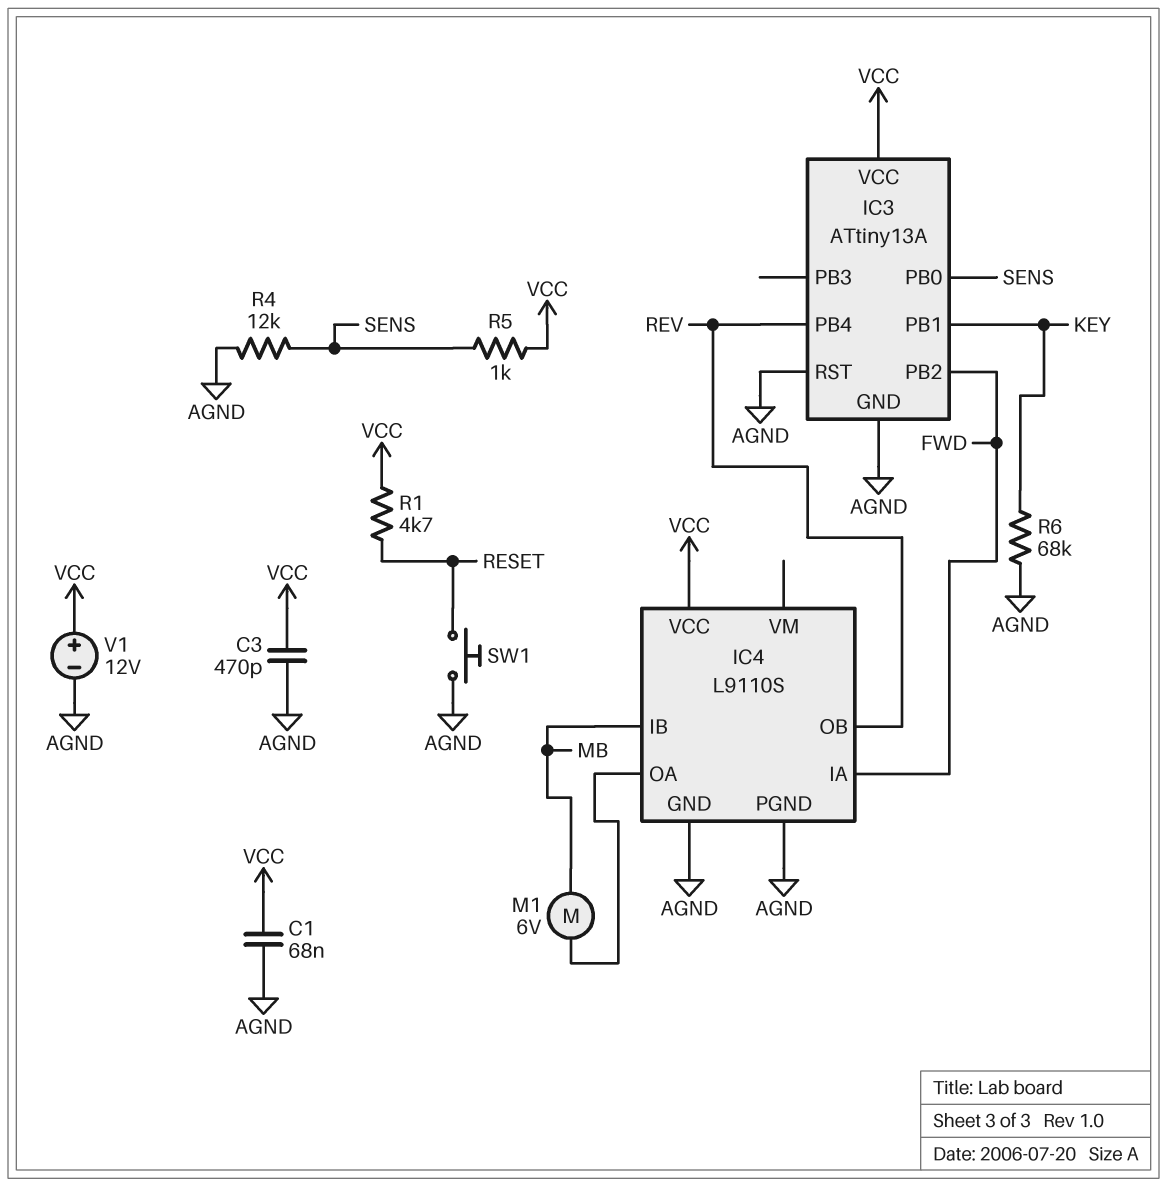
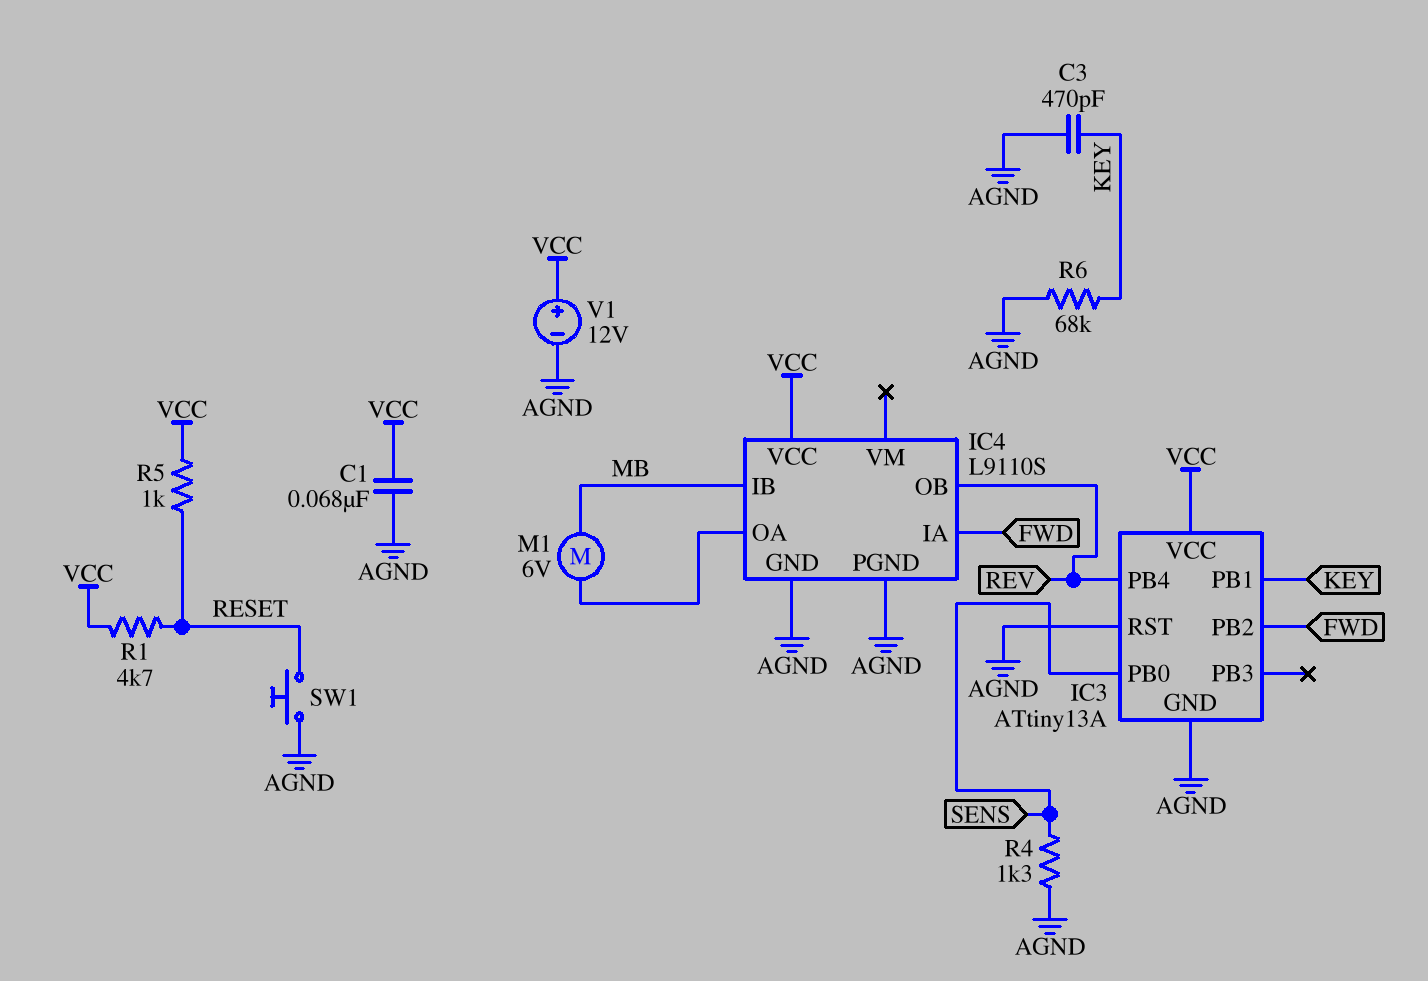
C3: 470pF (AGND, VCC) -> 470pF (AGND, KEY)
R4: 12k (AGND, SENS) -> 1.3k (AGND, SENS)
R5: 1k (SENS, VCC) -> 1k (RESET, VCC)

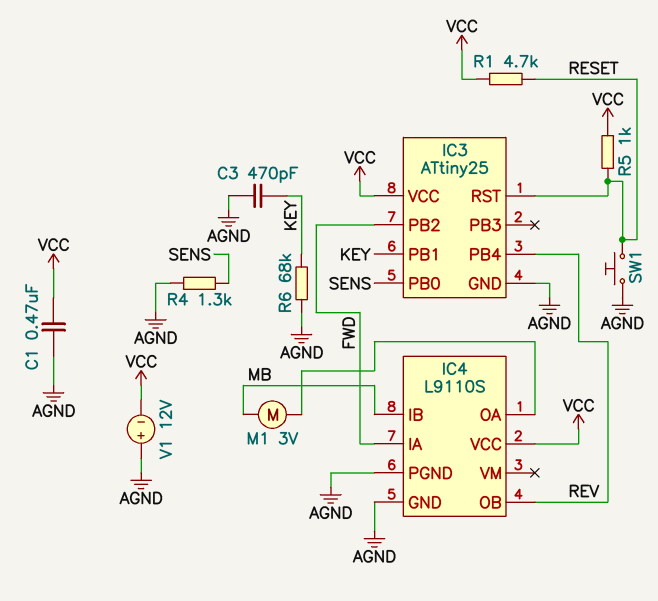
C1: 68nF (AGND, VCC) -> 470nF (AGND, VCC)
IC3: ATtiny13A -> ATtiny25
IC3 pin RST: AGND -> RESET
M1: motor 6V (IC4/OA, MB) -> motor 3V (IC4/OA, MB)
V1: 12V (plus VCC, minus AGND) -> 12V (plus AGND, minus VCC)

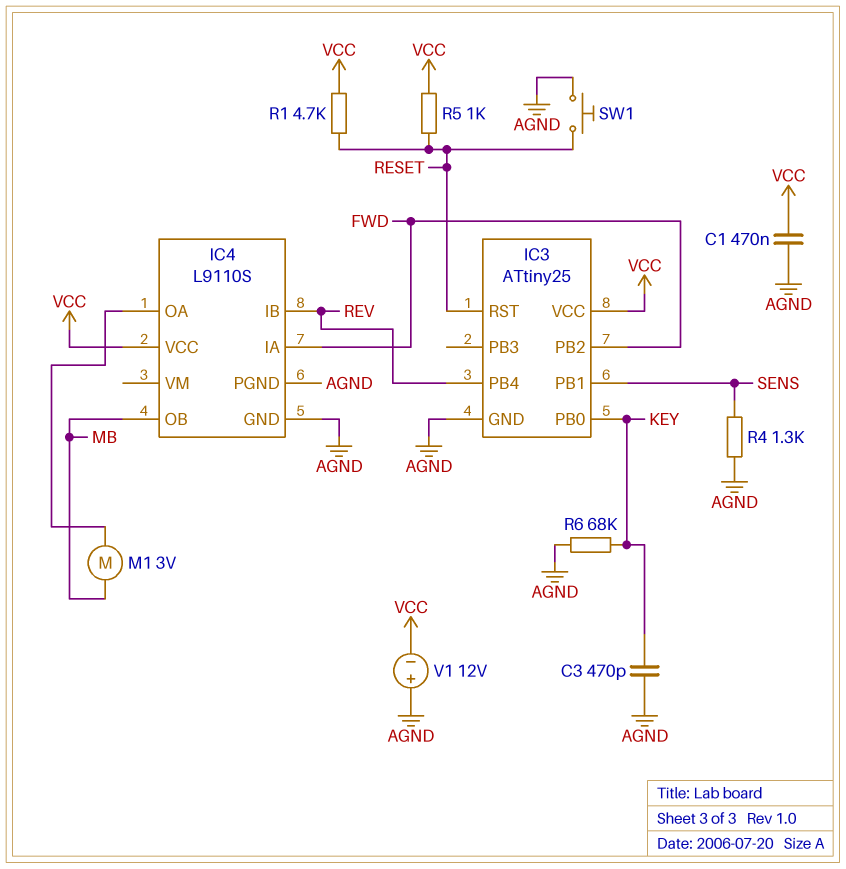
IC3 pin PB0: SENS -> KEY
IC3 pin PB1: KEY -> SENS
IC4 pin IB: MB -> REV
IC4 pin OB: REV -> MB

